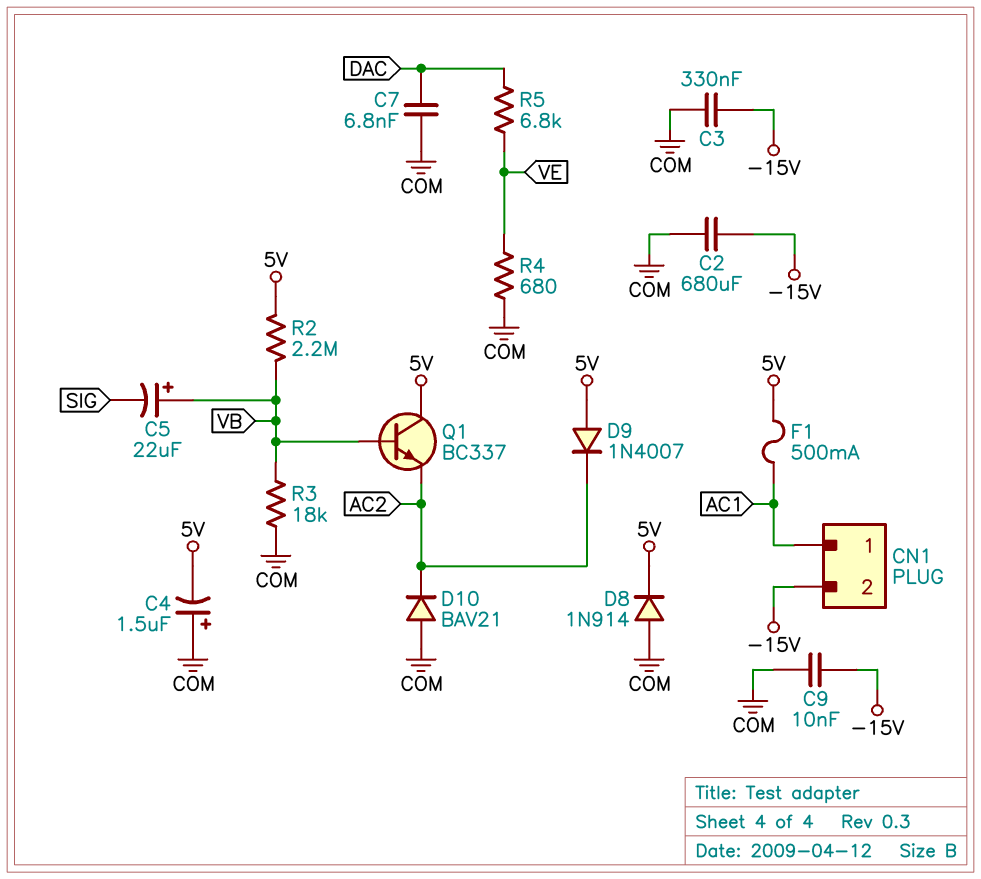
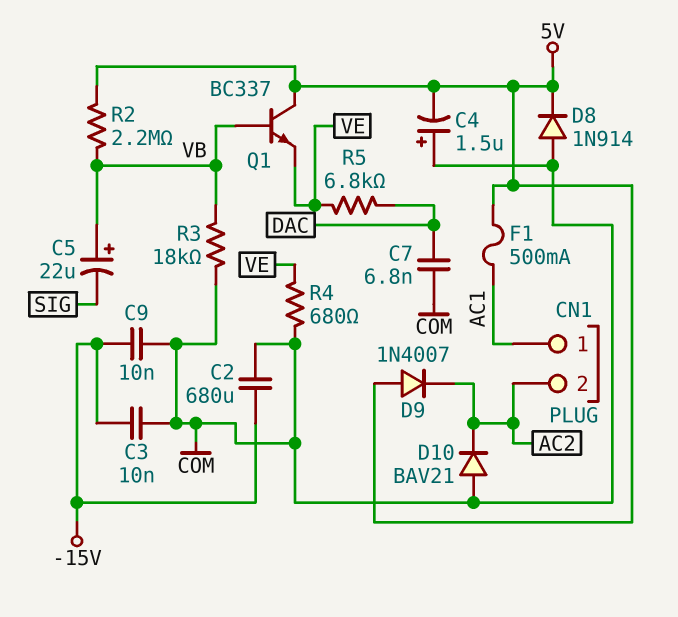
C3: 330nF (-15V, COM) -> 10nF (-15V, COM)
CN1 pin 2: -15V -> AC2
Q1: NPN BC337 (B VB, C 5V, E AC2) -> NPN BC337 (B VB, C 5V, E VE)

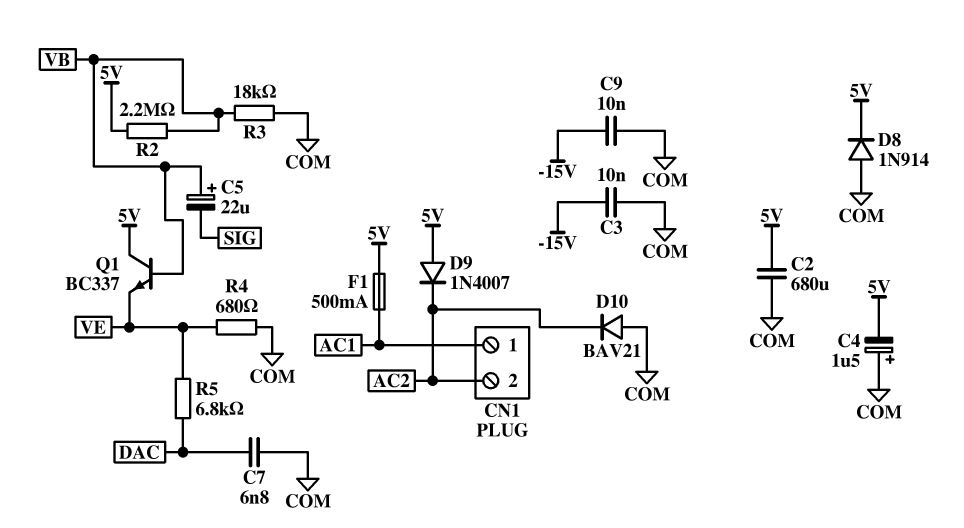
C2: 680uF (-15V, COM) -> 680uF (5V, COM)

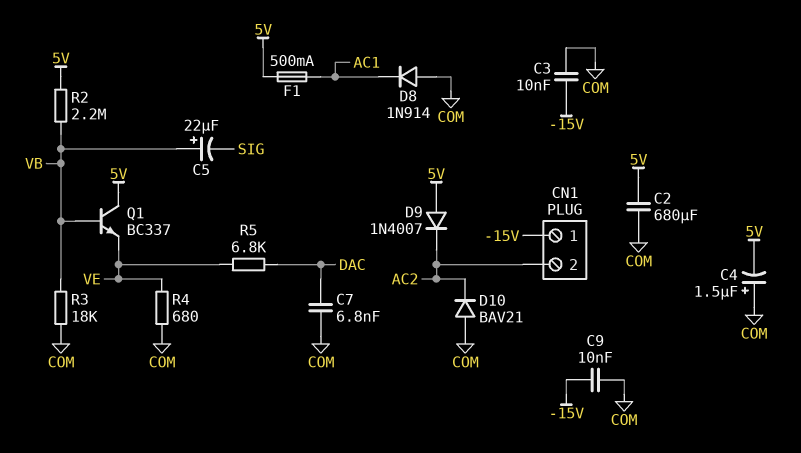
CN1 pin 1: AC1 -> -15V
D8: diode 1N914 (A COM, K 5V) -> diode 1N914 (A COM, K AC1)

